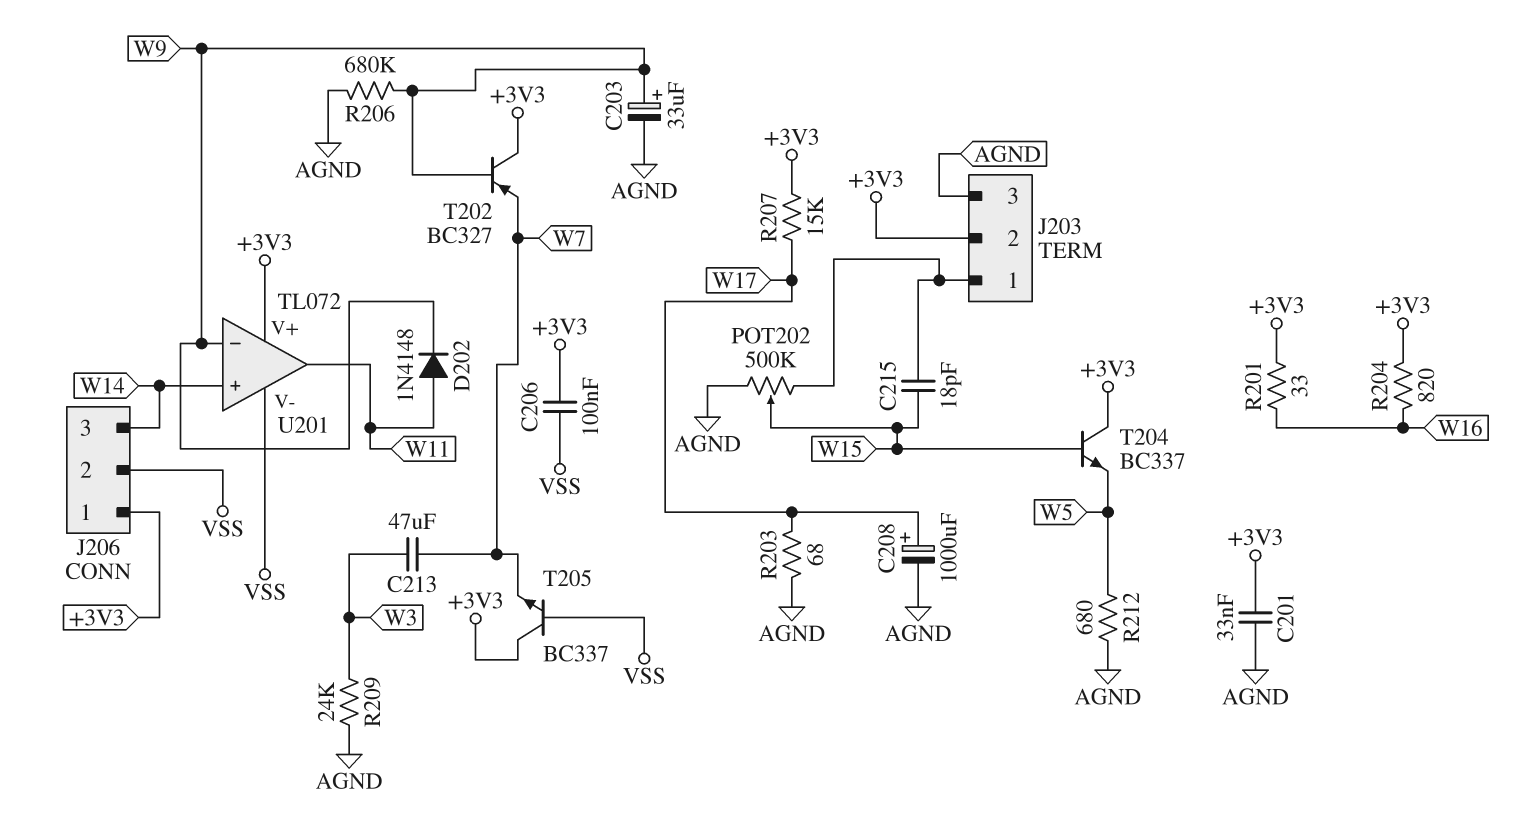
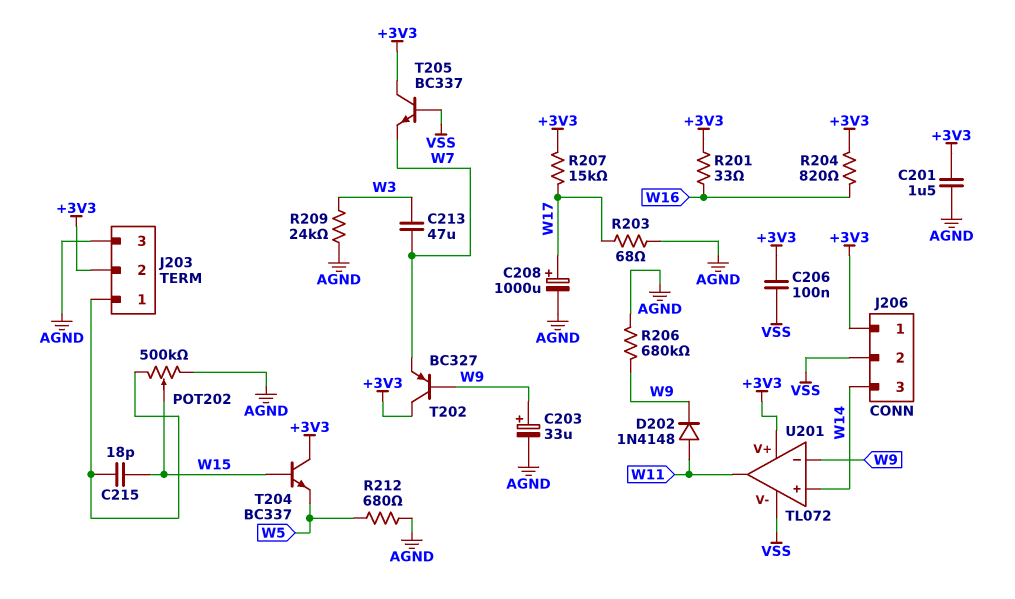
C201: 33nF (+3V3, AGND) -> 1.5uF (+3V3, AGND)

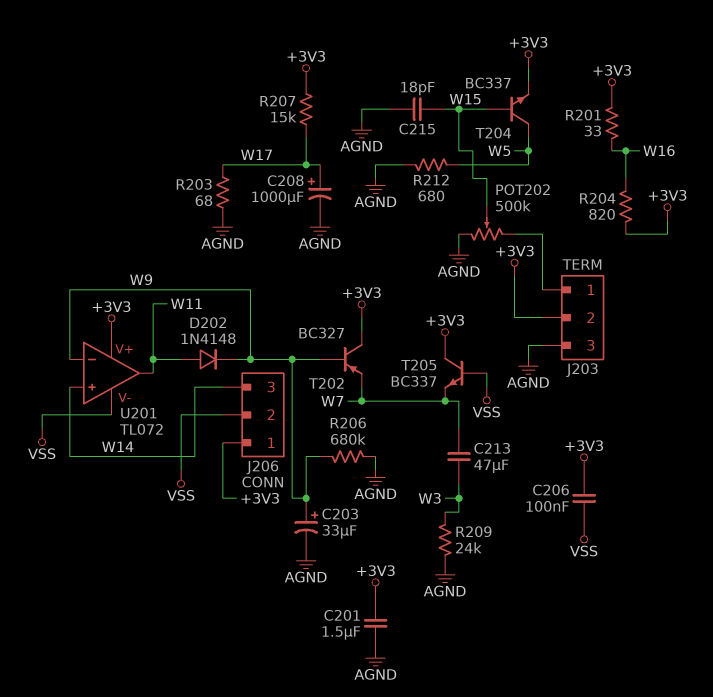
C215: 18pF (J203/1, W15) -> 18pF (AGND, W15)
T204: NPN BC337 (B W15, C +3V3, E W5) -> NPN BC337 (B W15, C W5, E +3V3)

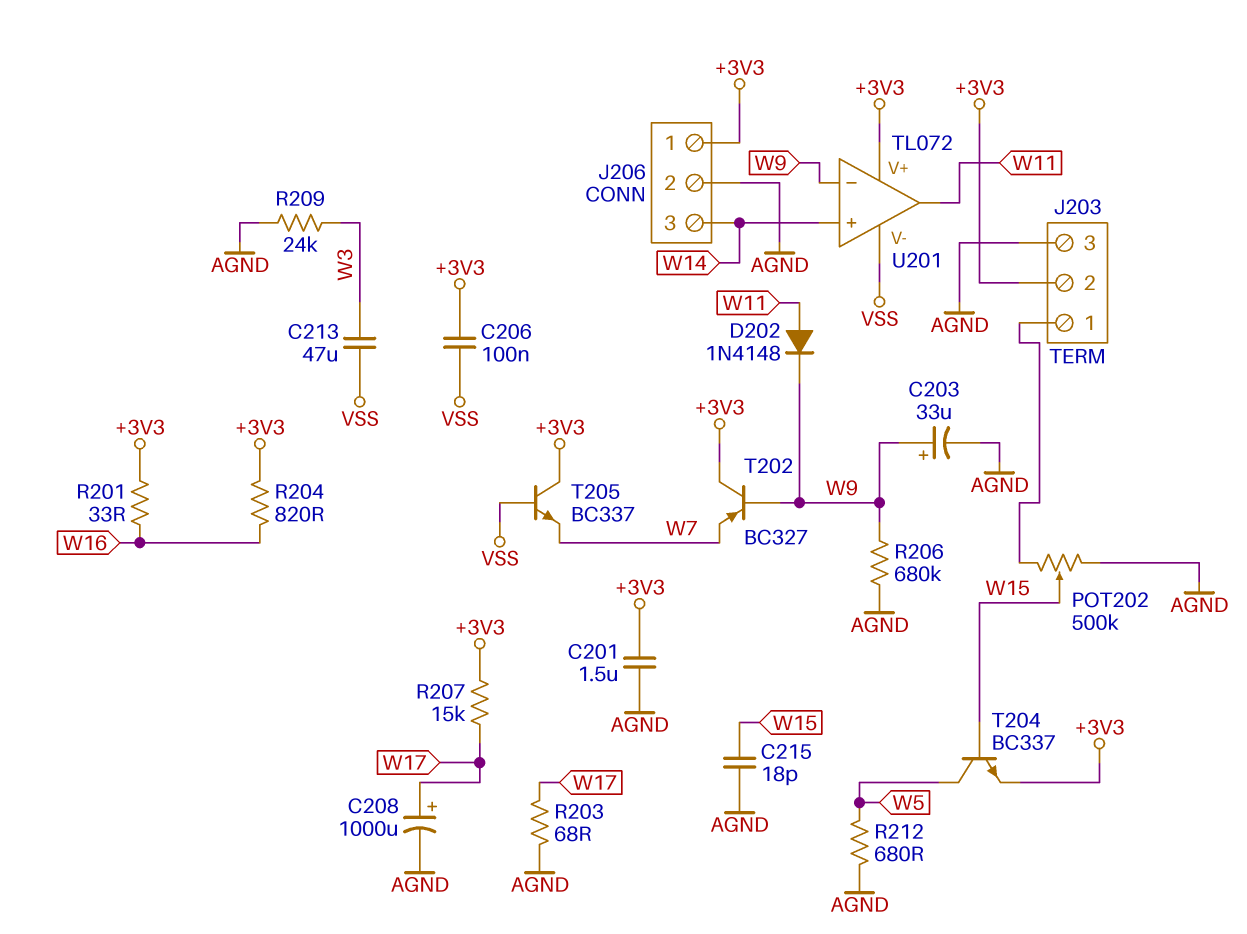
C213: 47uF (W3, W7) -> 47uF (VSS, W3)
J206 pin 2: VSS -> AGND

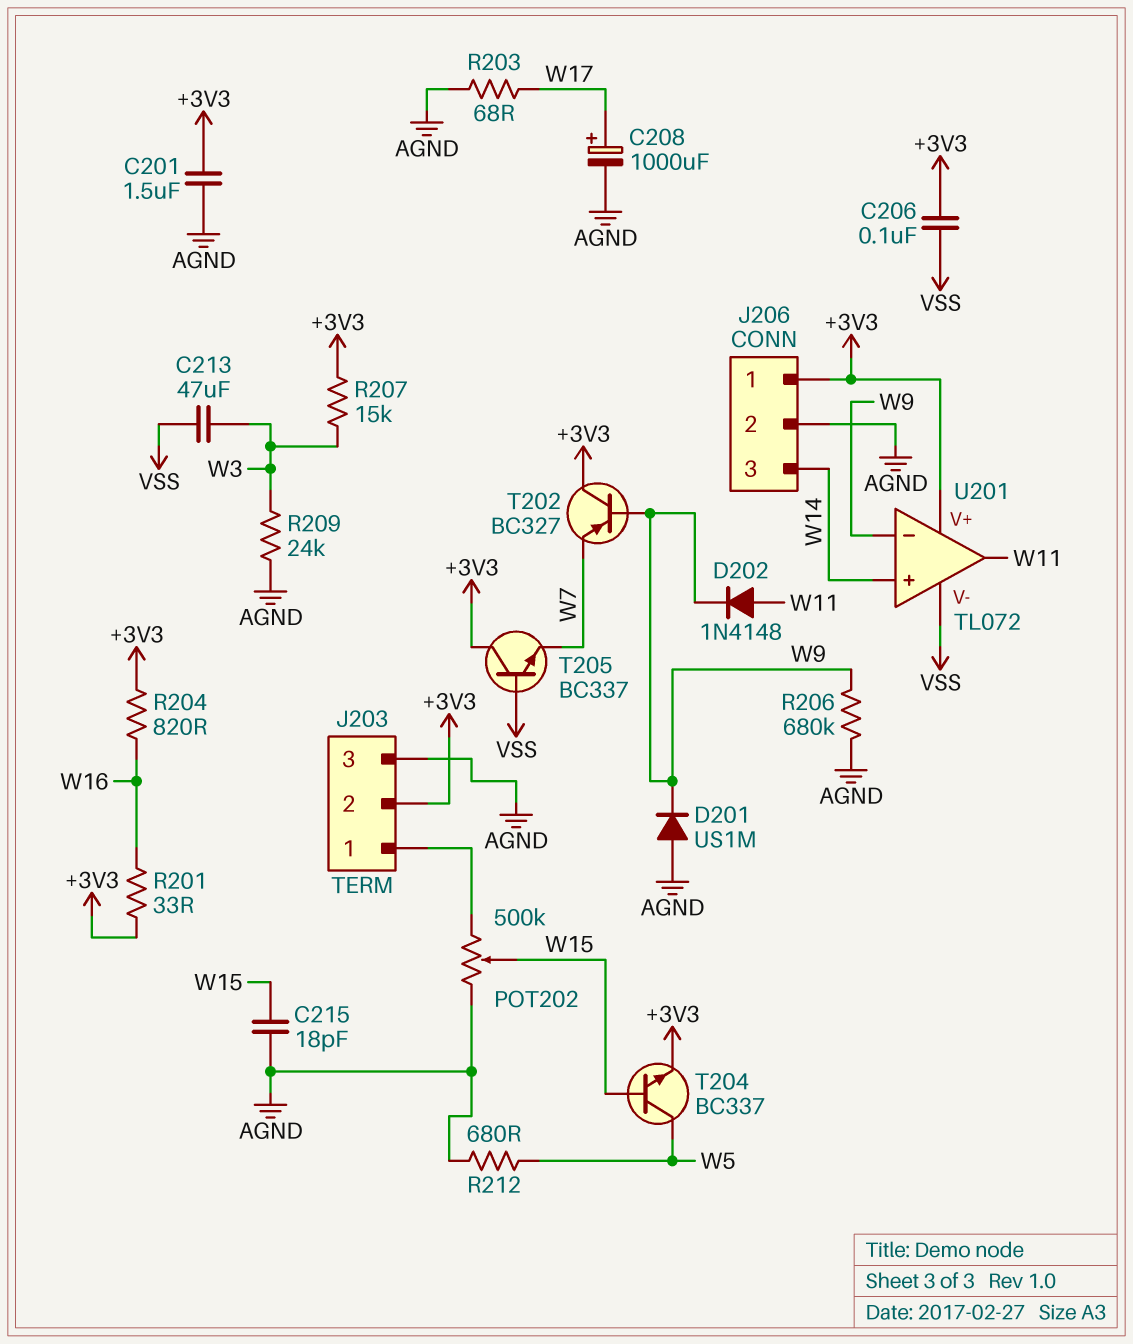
C203: 33uF (plus W9, minus AGND) -> none
D201: none -> diode US1M (A AGND, K W9)
R207: 15k (+3V3, W17) -> 15k (+3V3, W3)

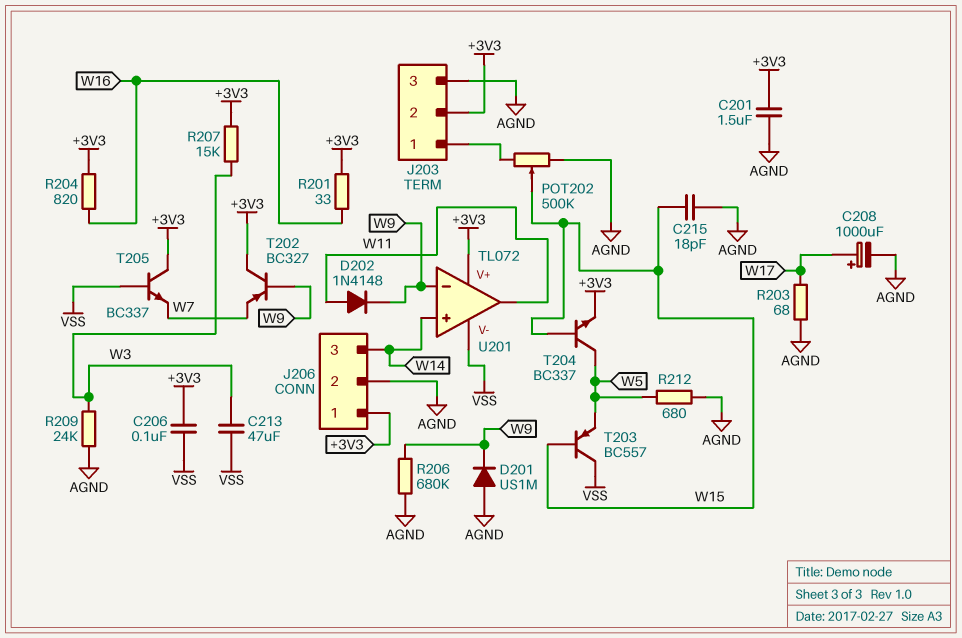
T203: none -> PNP BC557 (B W15, C VSS, E W5)

